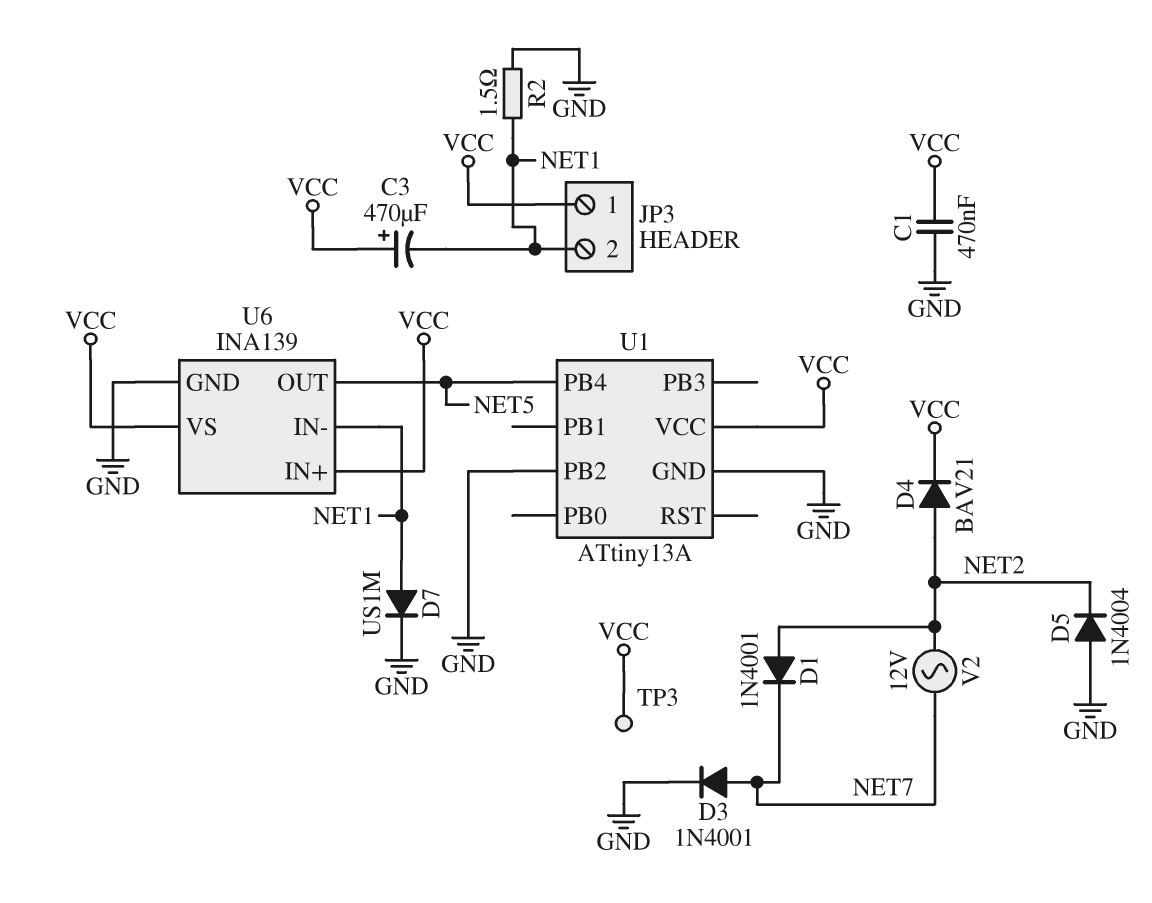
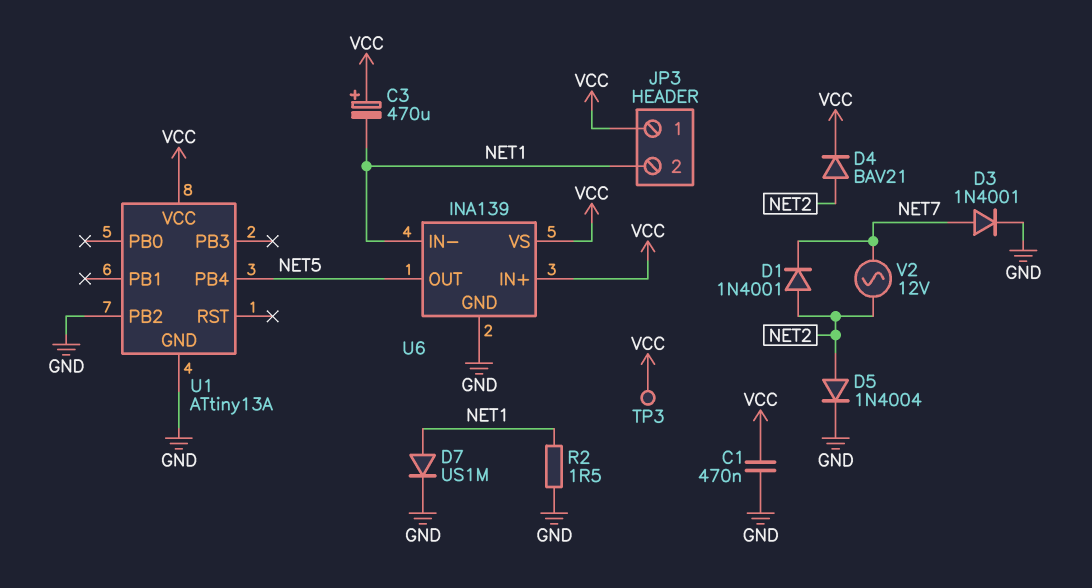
D5: diode 1N4004 (A GND, K NET2) -> diode 1N4004 (A NET2, K GND)

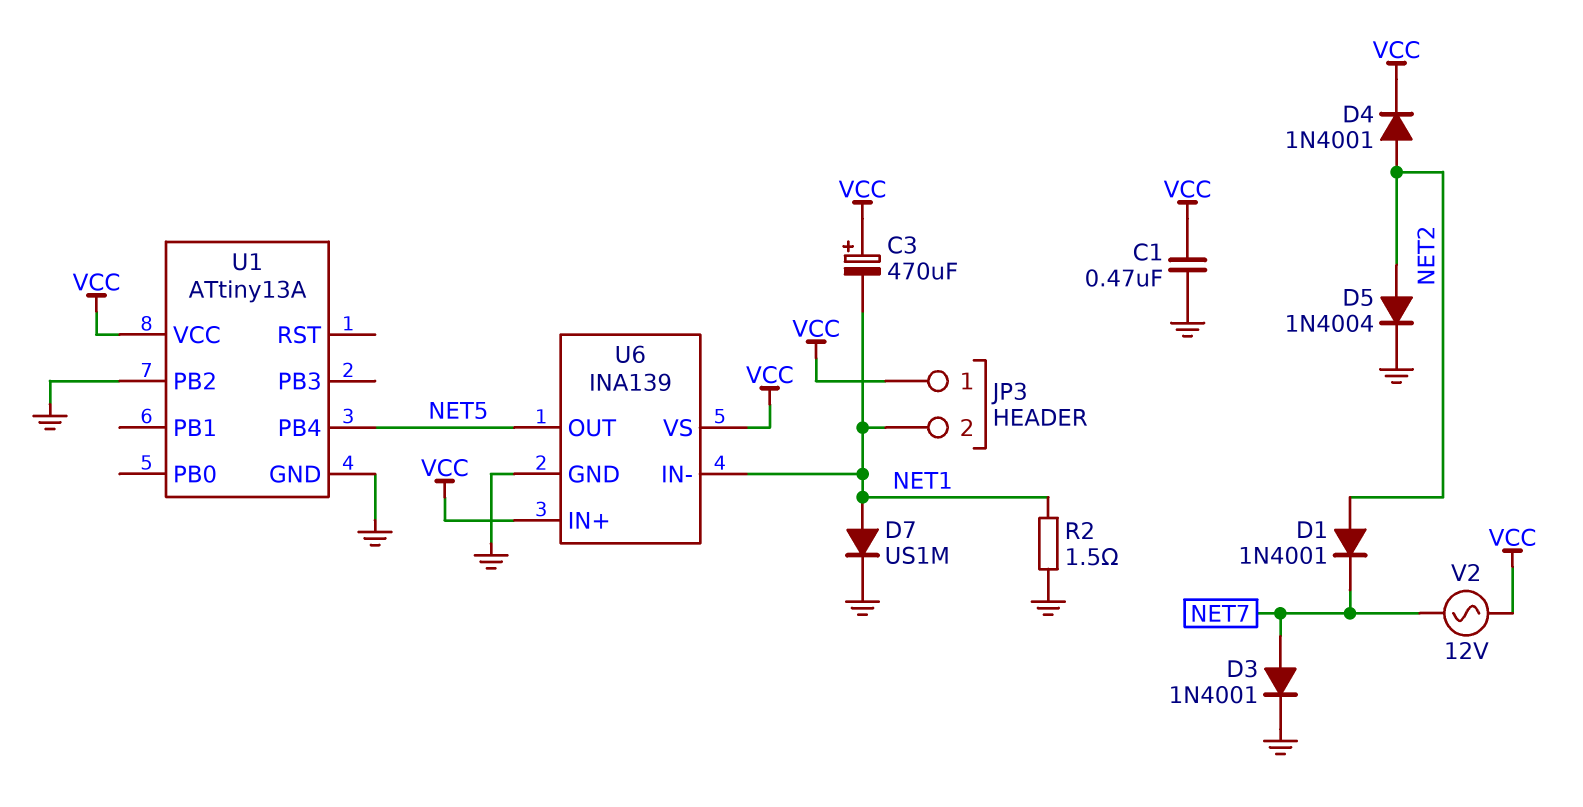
D4: diode BAV21 (A NET2, K VCC) -> diode 1N4001 (A NET2, K VCC)
TP3: test point (VCC) -> none
V2: AC 12V (NET2, NET7) -> AC 12V (NET7, VCC)

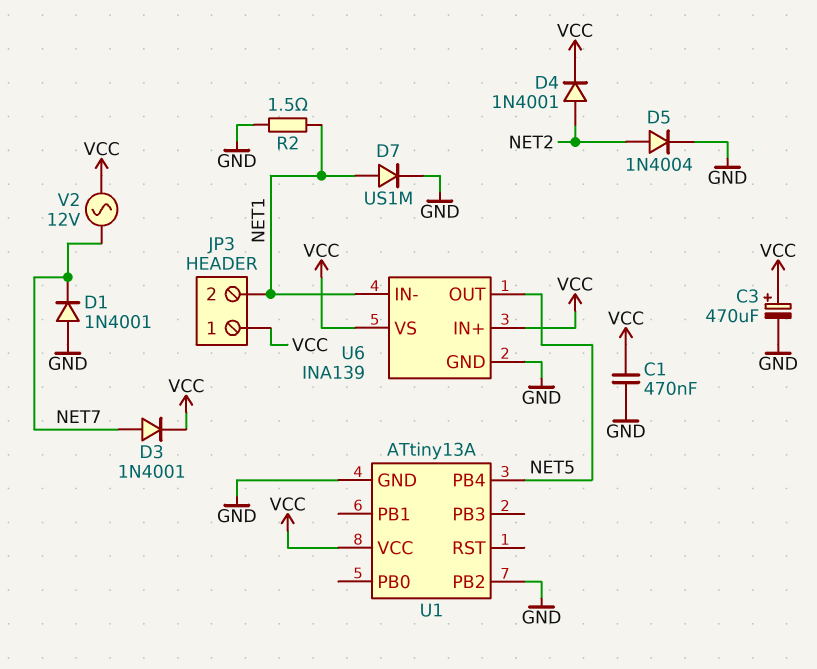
C3: 470uF (plus VCC, minus NET1) -> 470uF (plus VCC, minus GND)
D1: diode 1N4001 (A NET2, K NET7) -> diode 1N4001 (A GND, K NET7)
D3: diode 1N4001 (A NET7, K GND) -> diode 1N4001 (A NET7, K VCC)

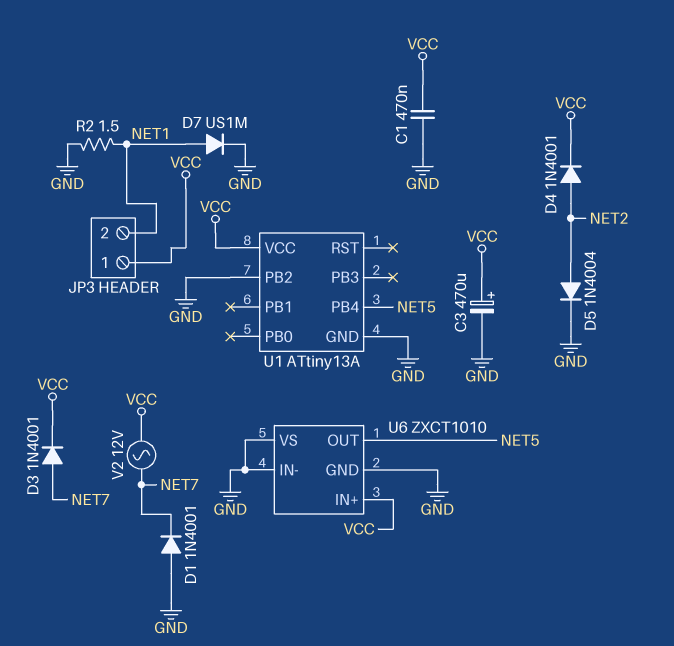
U6: INA139 -> ZXCT1010
U6 pin IN-: NET1 -> GND
U6 pin VS: VCC -> GND

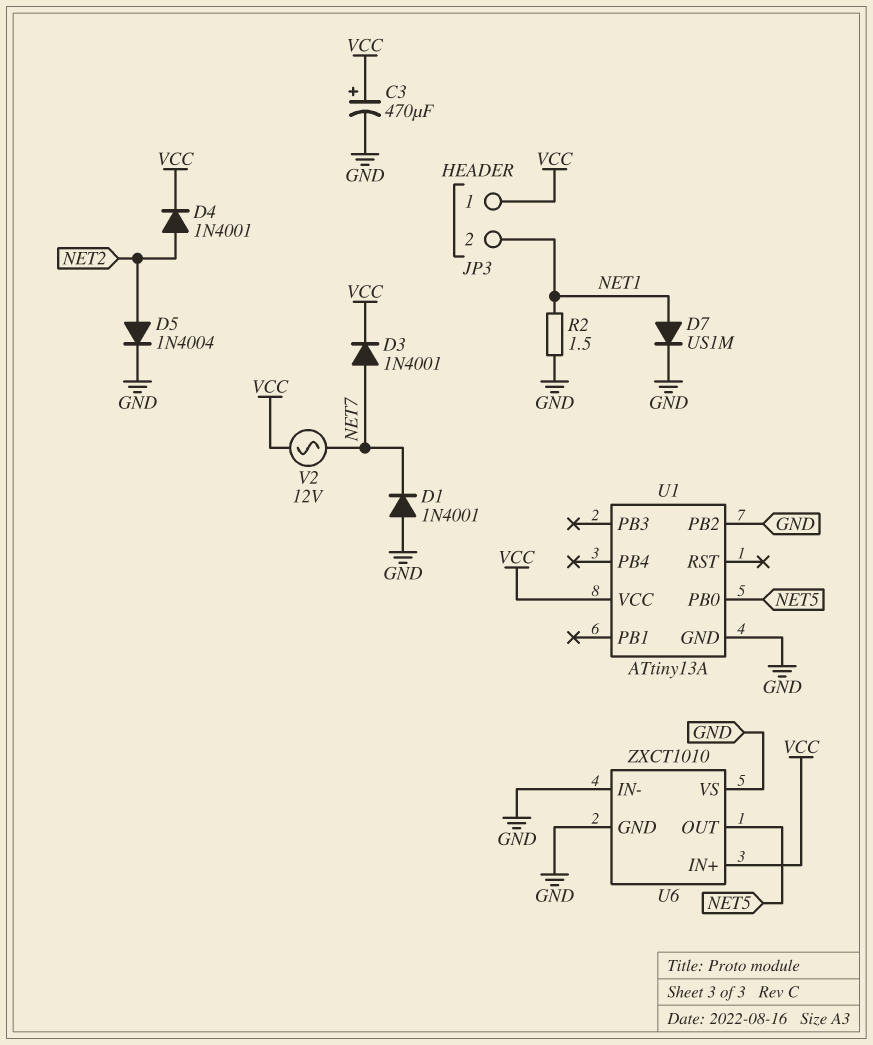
C1: 470nF (GND, VCC) -> none
U1 pin PB0: none -> NET5
U1 pin PB4: NET5 -> none

